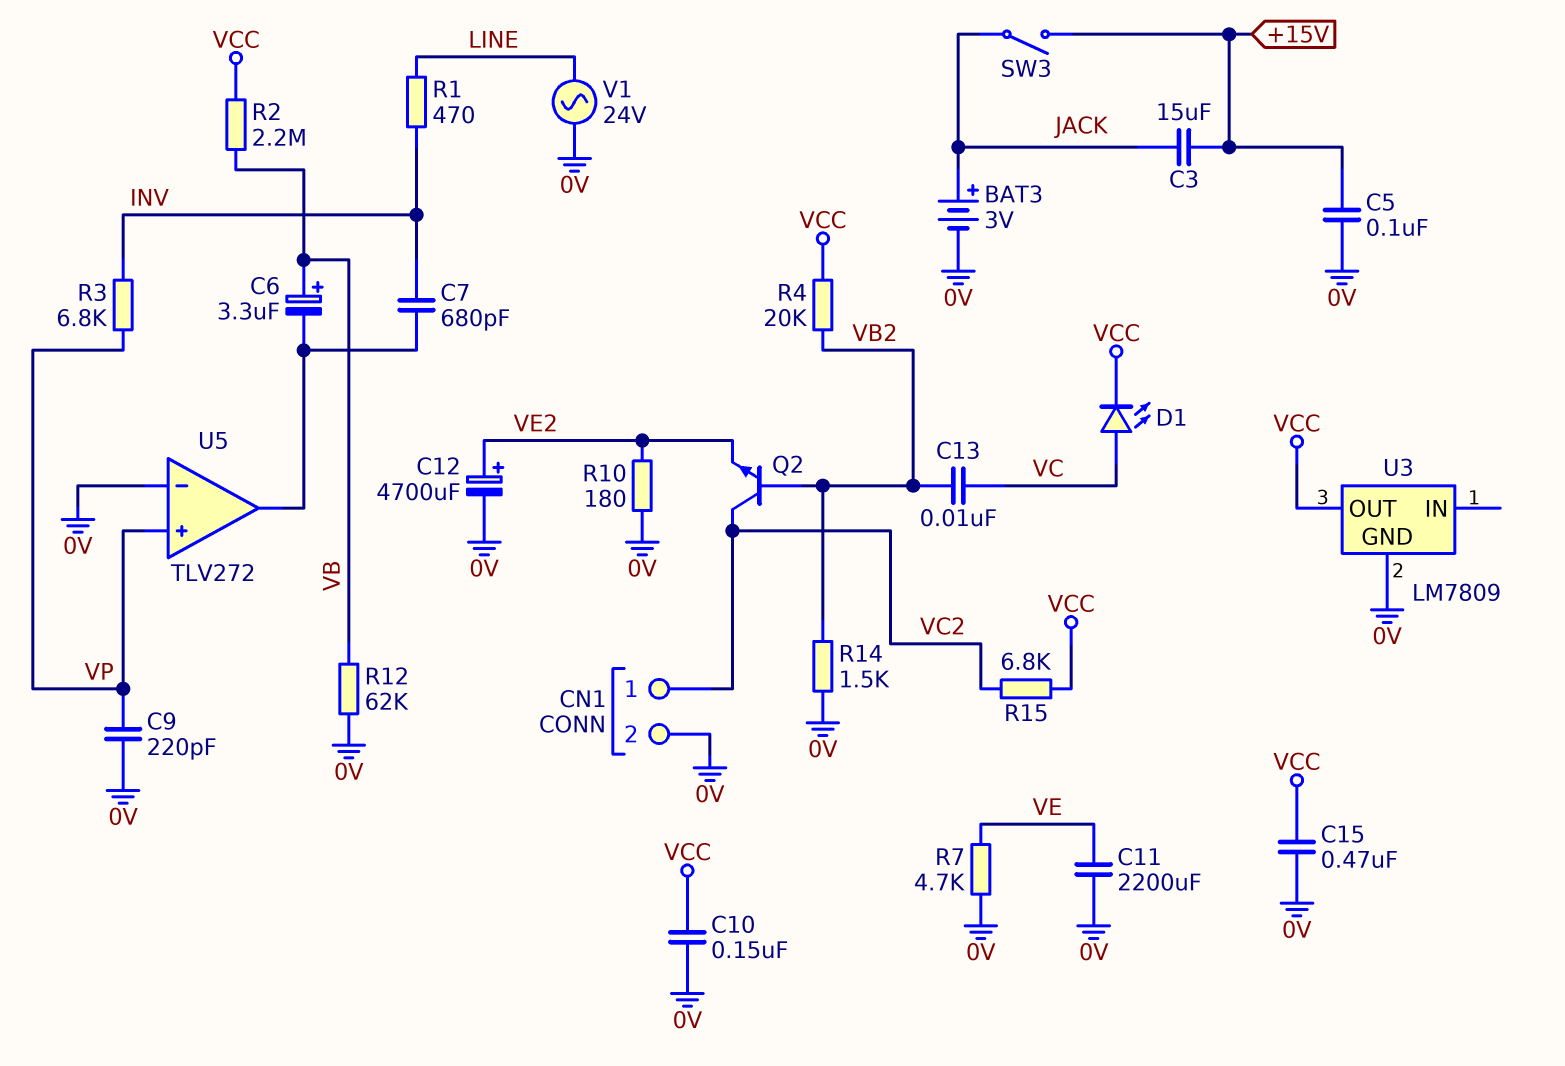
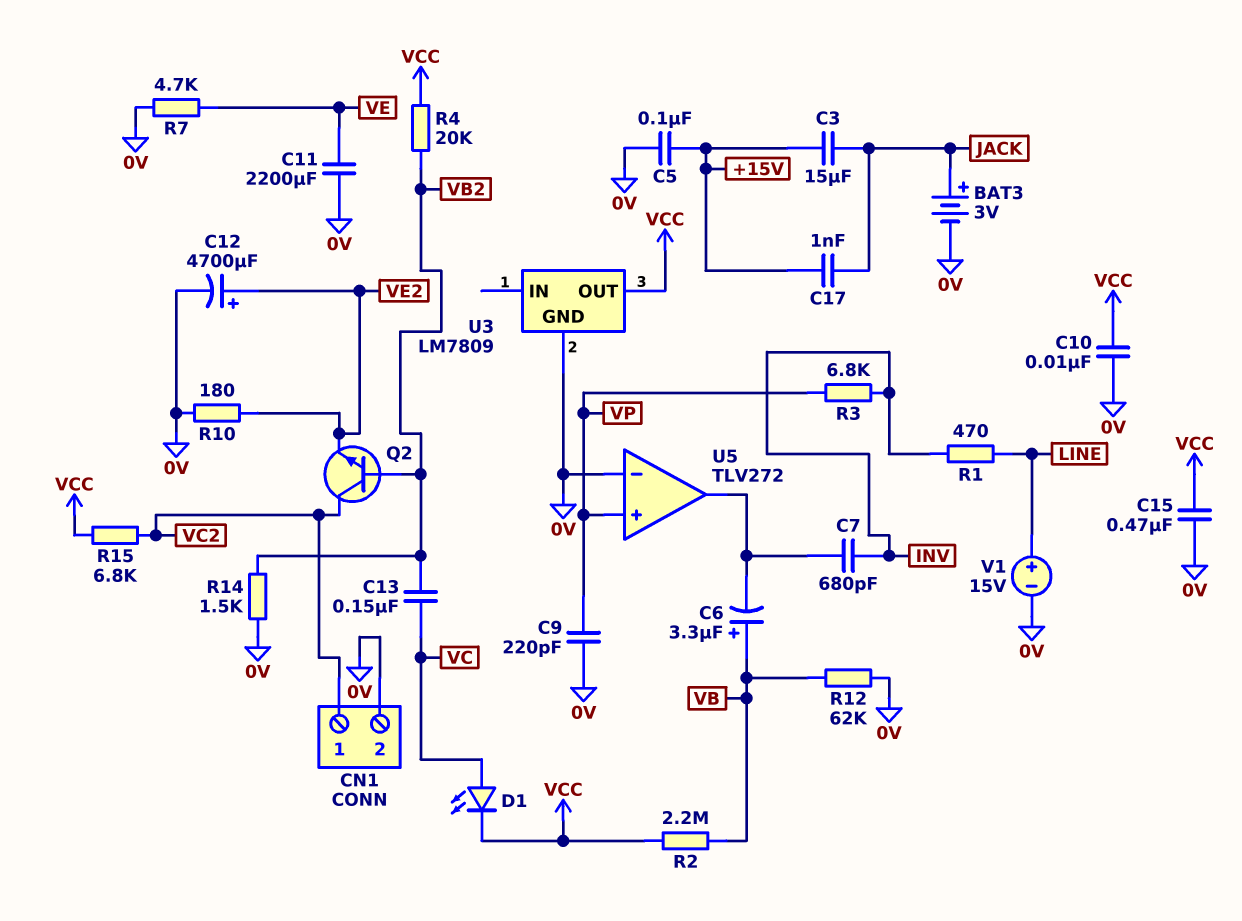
C10: 150nF (0V, VCC) -> 10nF (0V, VCC)
C13: 10nF (VB2, VC) -> 150nF (VB2, VC)
C17: none -> 1nF (+15V, JACK)
SW3: switch (+15V, JACK) -> none
V1: AC 24V (0V, LINE) -> 15V (plus LINE, minus 0V)

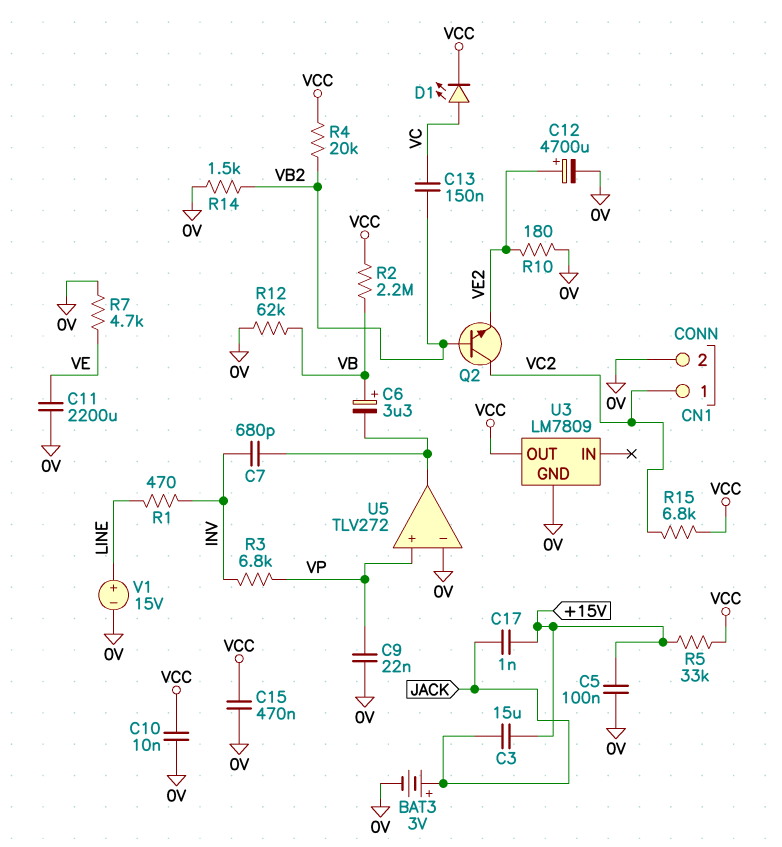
C9: 220pF (0V, VP) -> 22nF (0V, VP)
R5: none -> 33k (+15V, VCC)

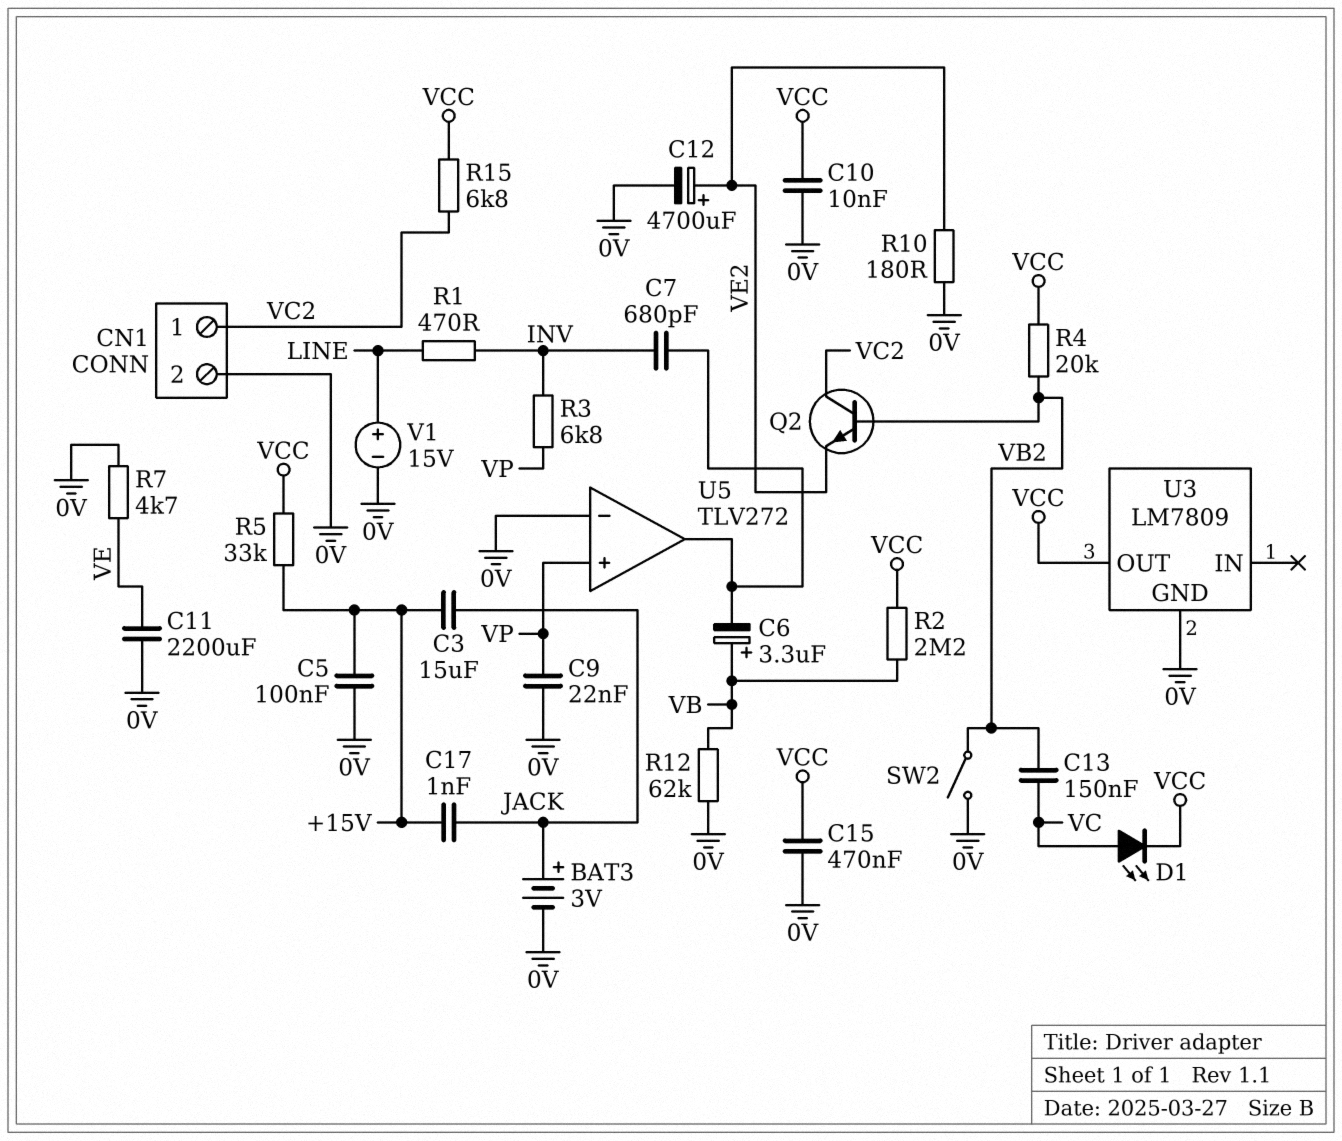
R14: 1.5k (0V, VB2) -> none
SW2: none -> switch (0V, VB2)

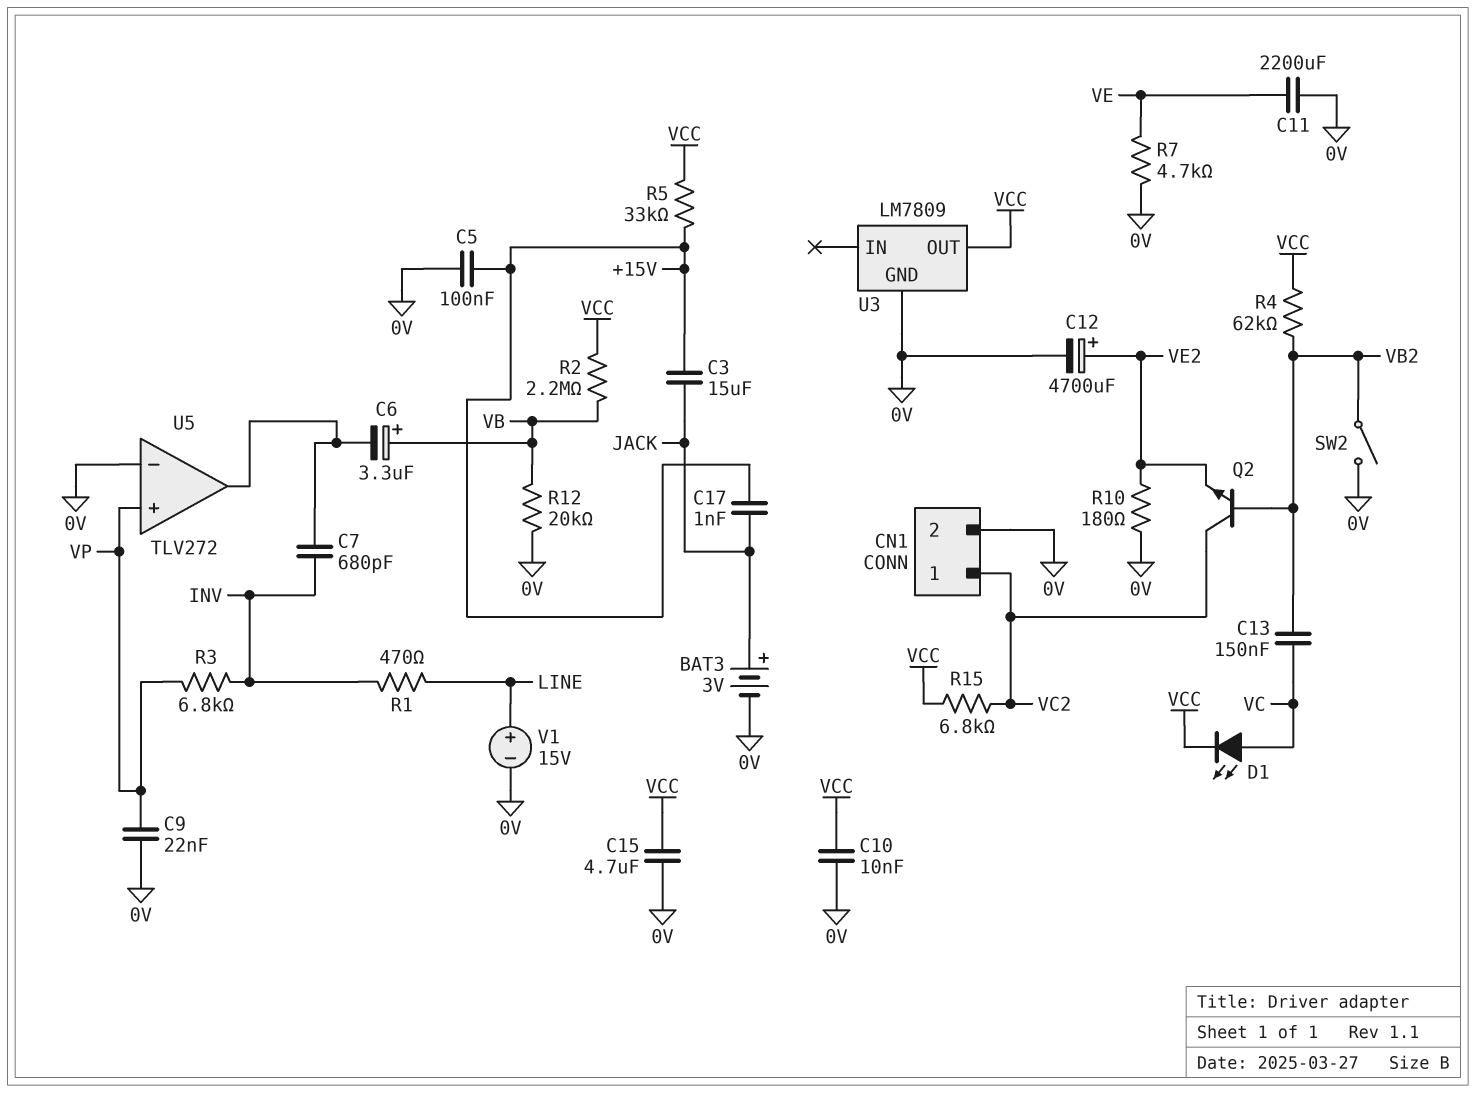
C15: 470nF (0V, VCC) -> 4.7uF (0V, VCC)
R4: 20k (VB2, VCC) -> 62k (VB2, VCC)
R12: 62k (0V, VB) -> 20k (0V, VB)

